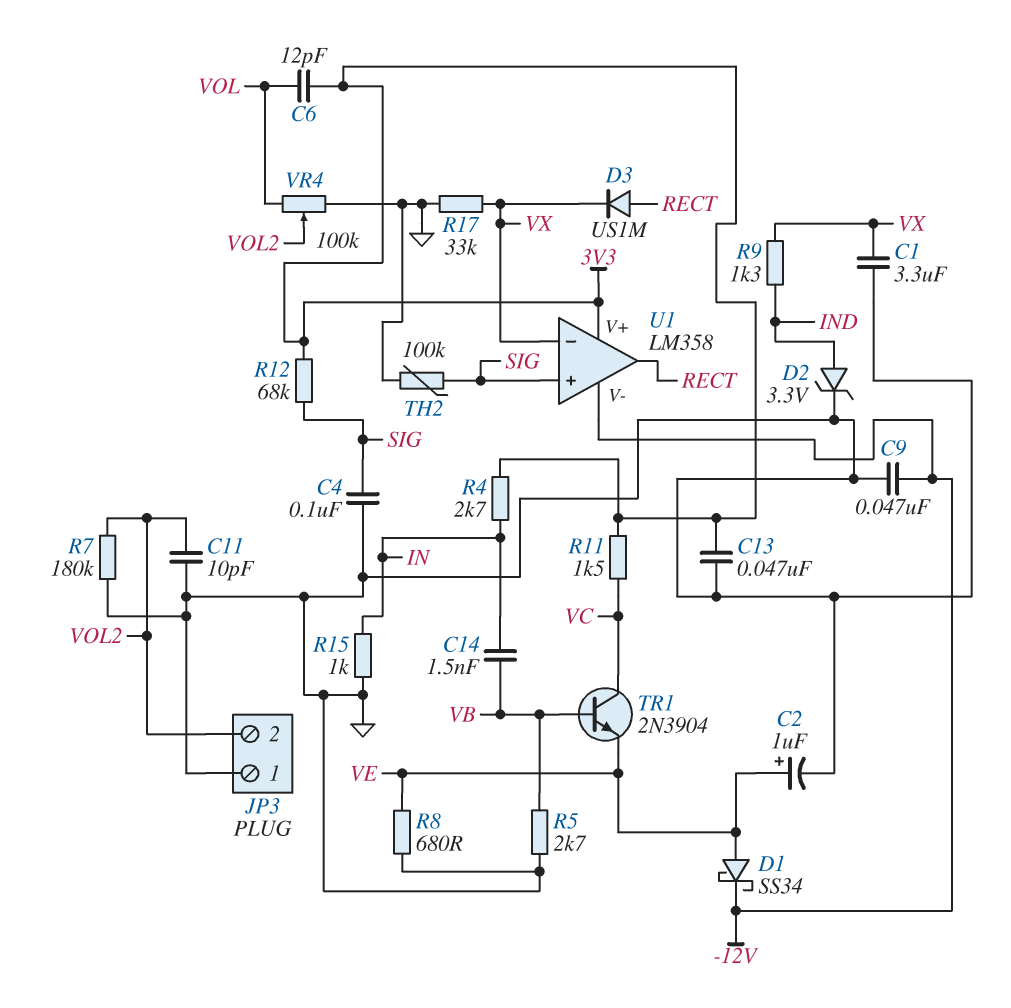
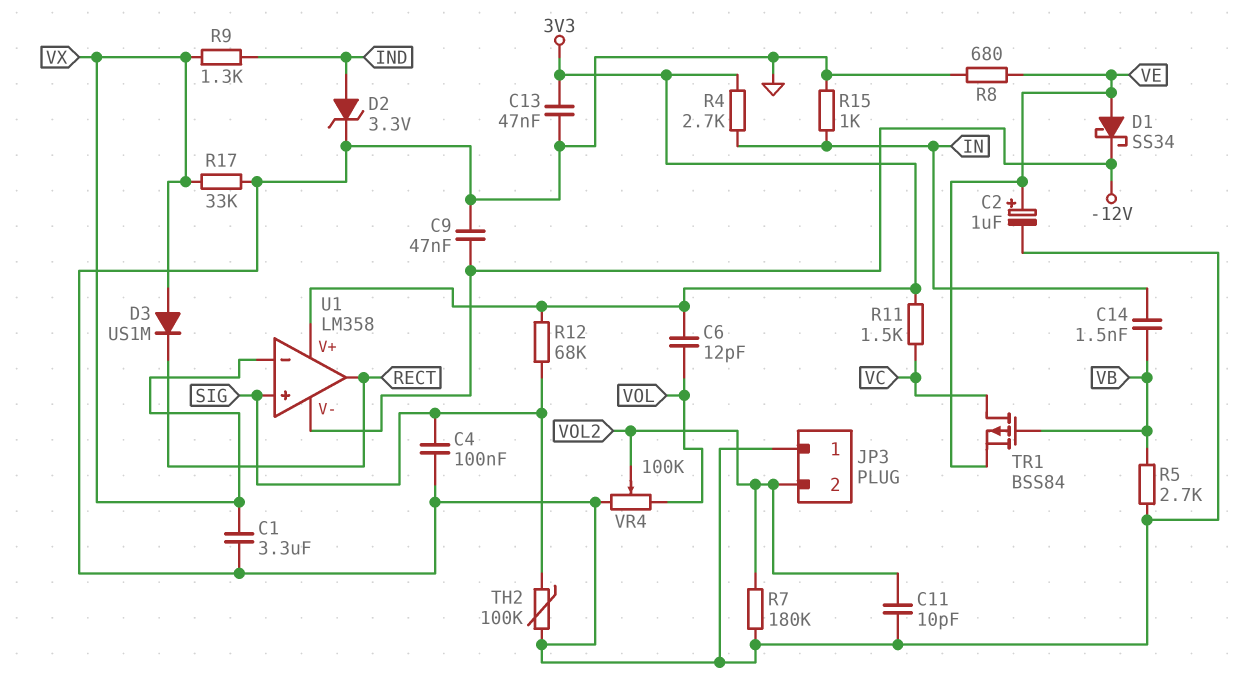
D3: diode US1M (A RECT, K VX) -> diode US1M (A VX, K RECT)
TR1: NPN 2N3904 (B VB, C VC, E VE) -> PMOS BSS84 (G VB, D VC, S VE)

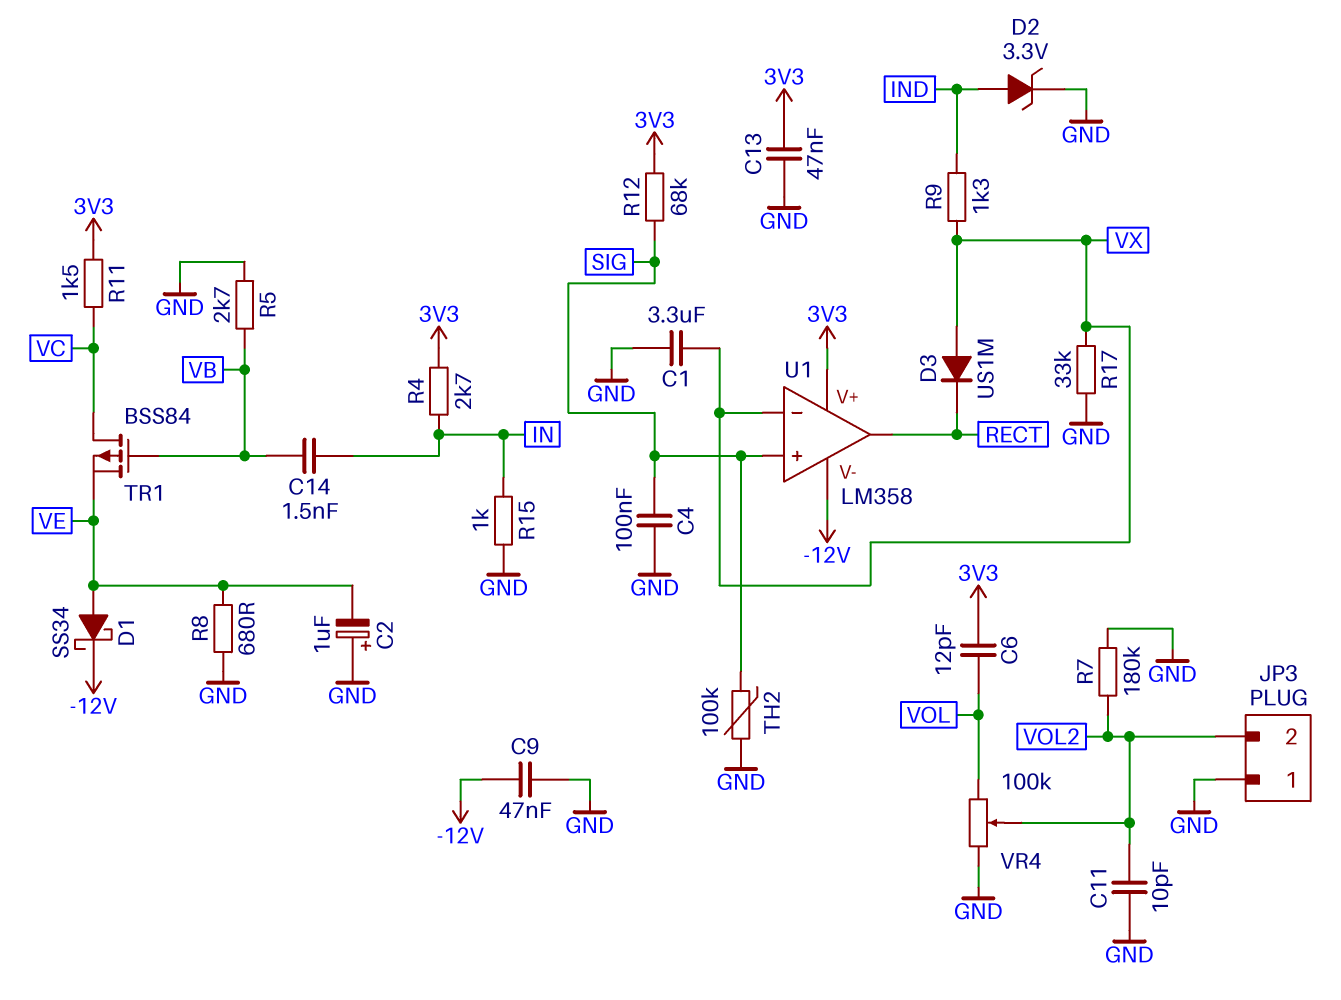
C2: 1uF (plus VE, minus GND) -> 1uF (plus GND, minus VE)

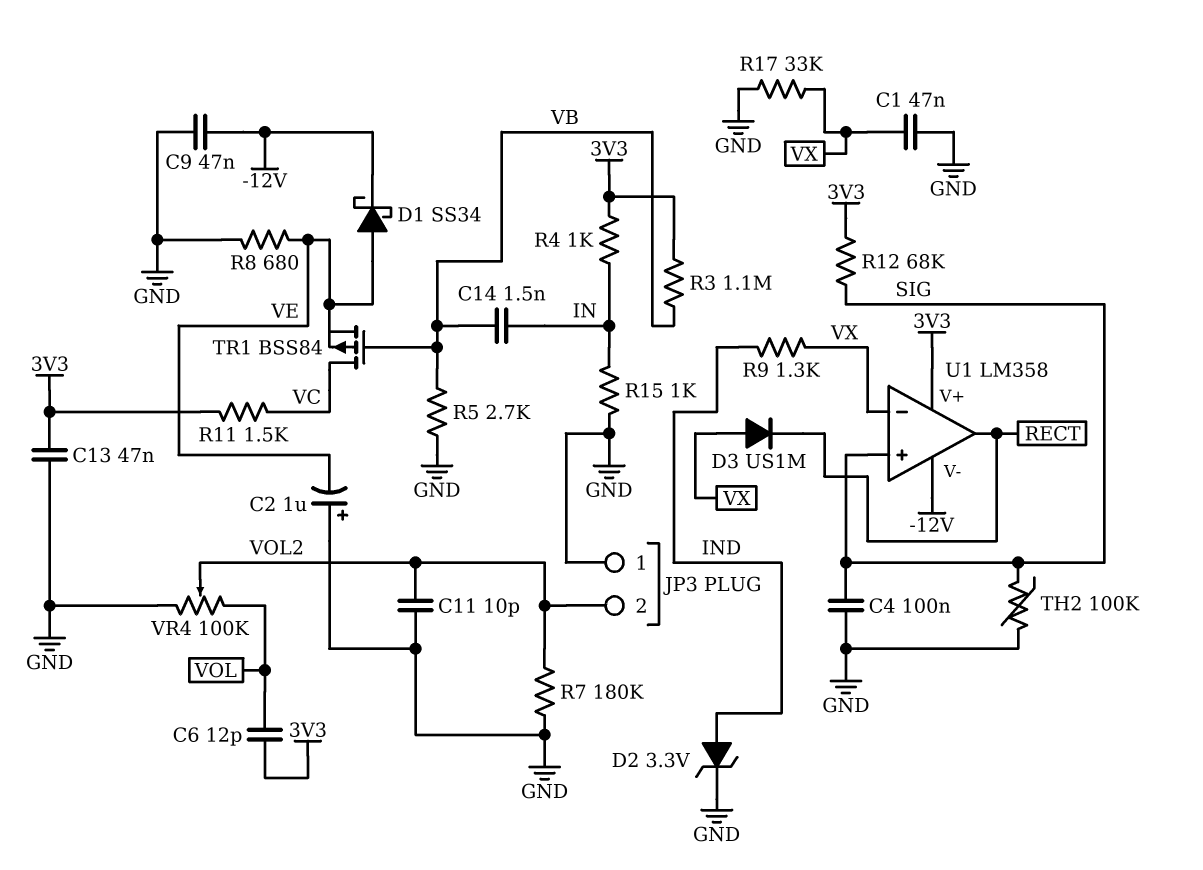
C1: 3.3uF (GND, VX) -> 47nF (GND, VX)
R3: none -> 1.1M (3V3, VB)
R4: 2.7k (3V3, IN) -> 1k (3V3, IN)

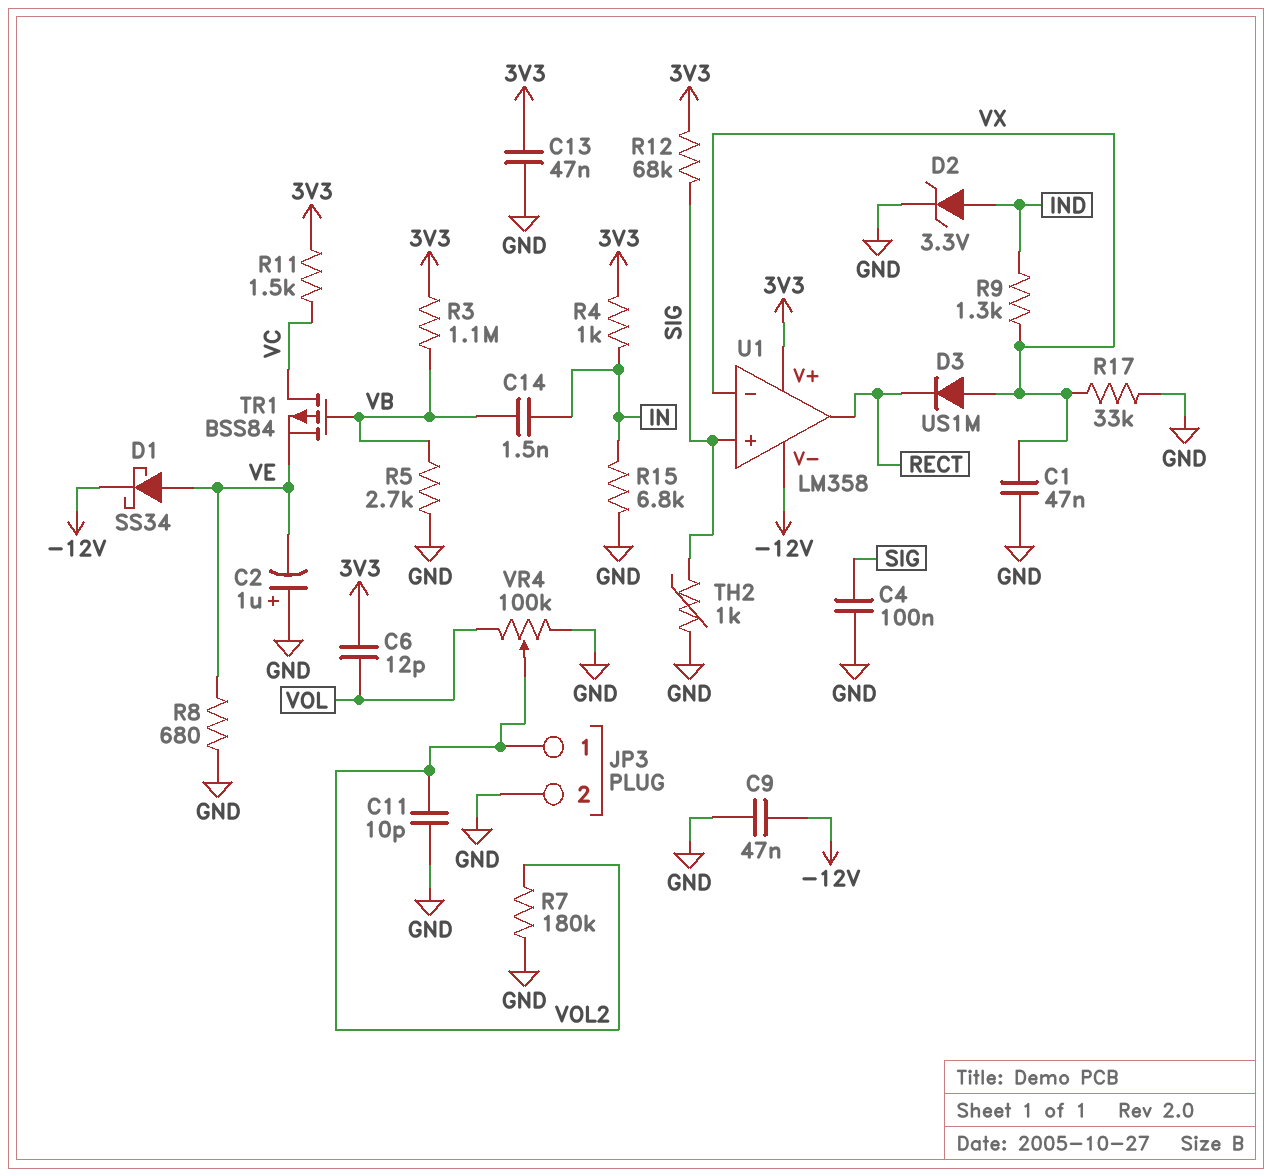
JP3 pin 1: GND -> VOL2
JP3 pin 2: VOL2 -> GND
R15: 1k (GND, IN) -> 6.8k (GND, IN)
TH2: 100k (GND, SIG) -> 1k (GND, SIG)

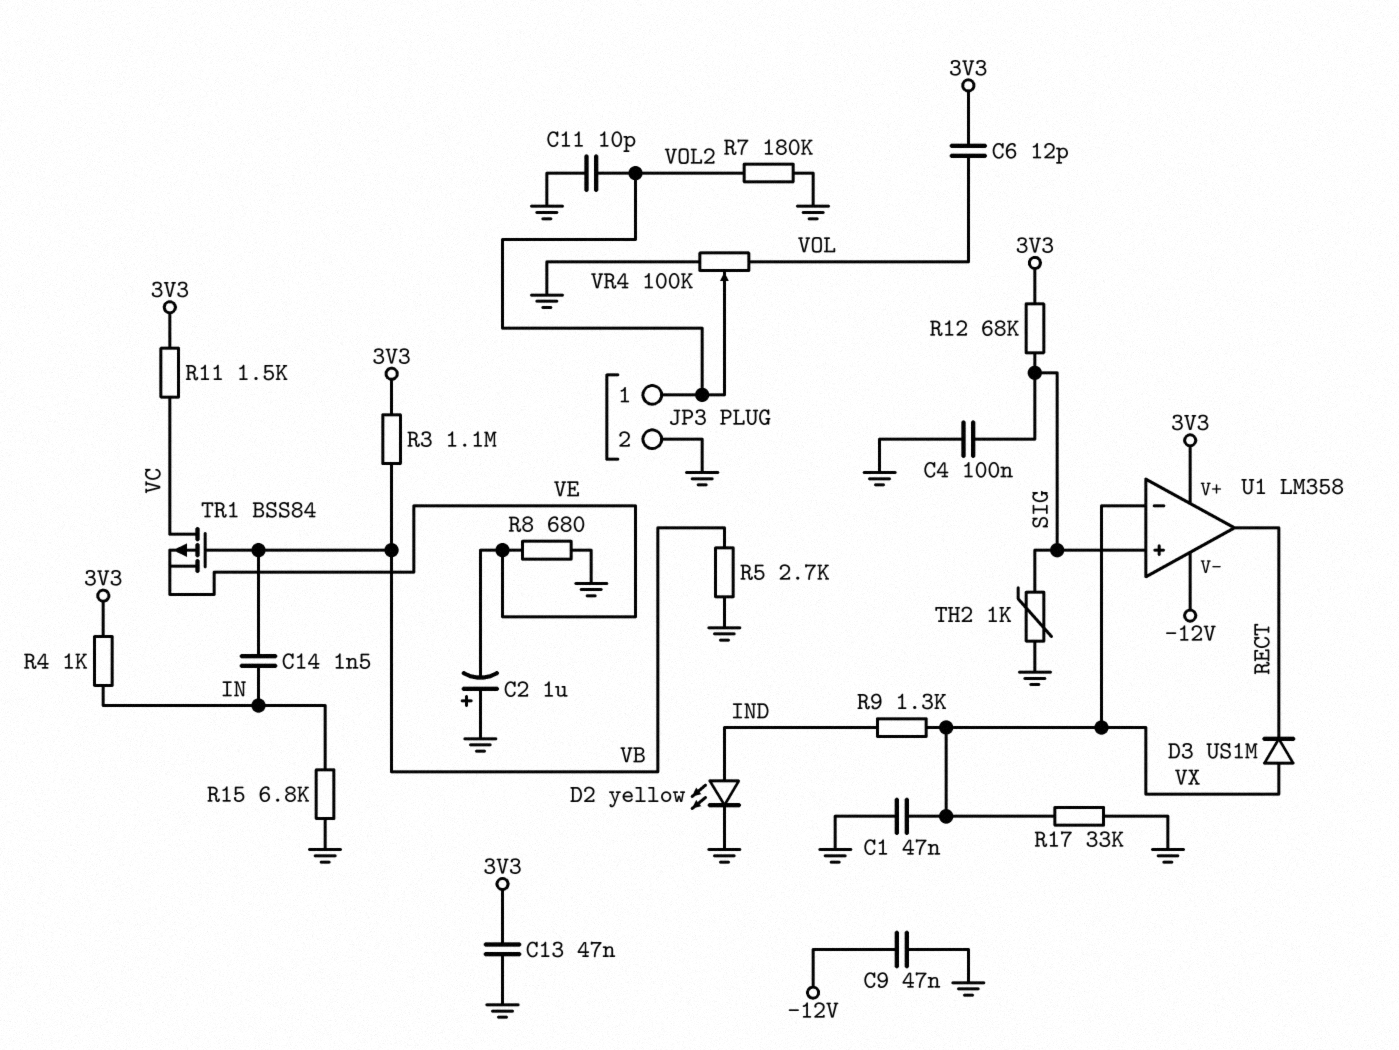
D1: schottky SS34 (A VE, K -12V) -> none
D2: zener 3.3V (A IND, K GND) -> LED yellow (A IND, K GND)

